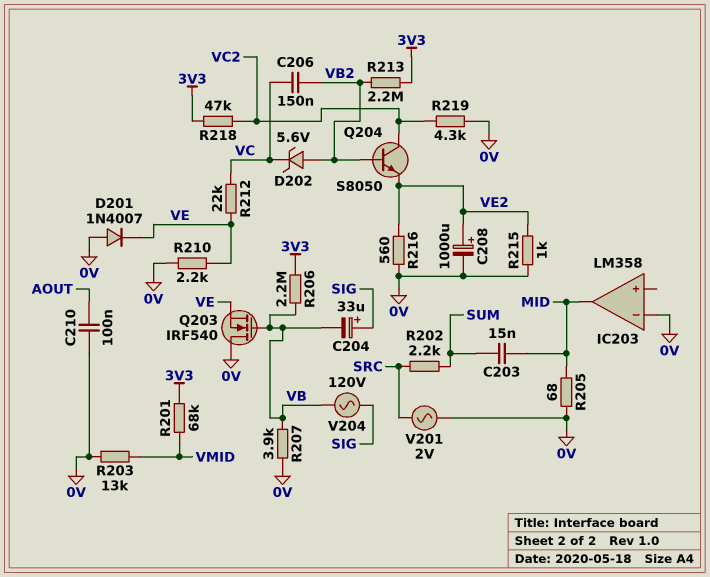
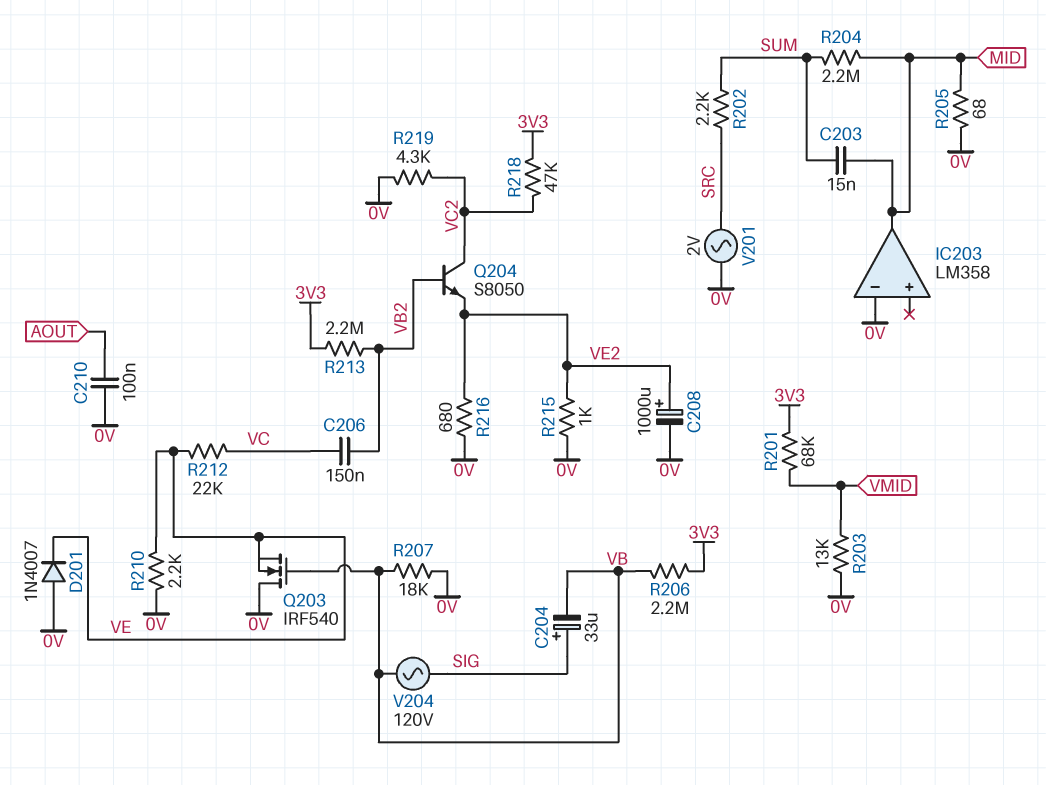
D202: zener 5.6V (A VB2, K VC) -> none
R204: none -> 2.2M (MID, SUM)
R207: 3.9k (0V, VB) -> 18k (0V, VB)
R216: 560 (0V, VE2) -> 680 (0V, VE2)

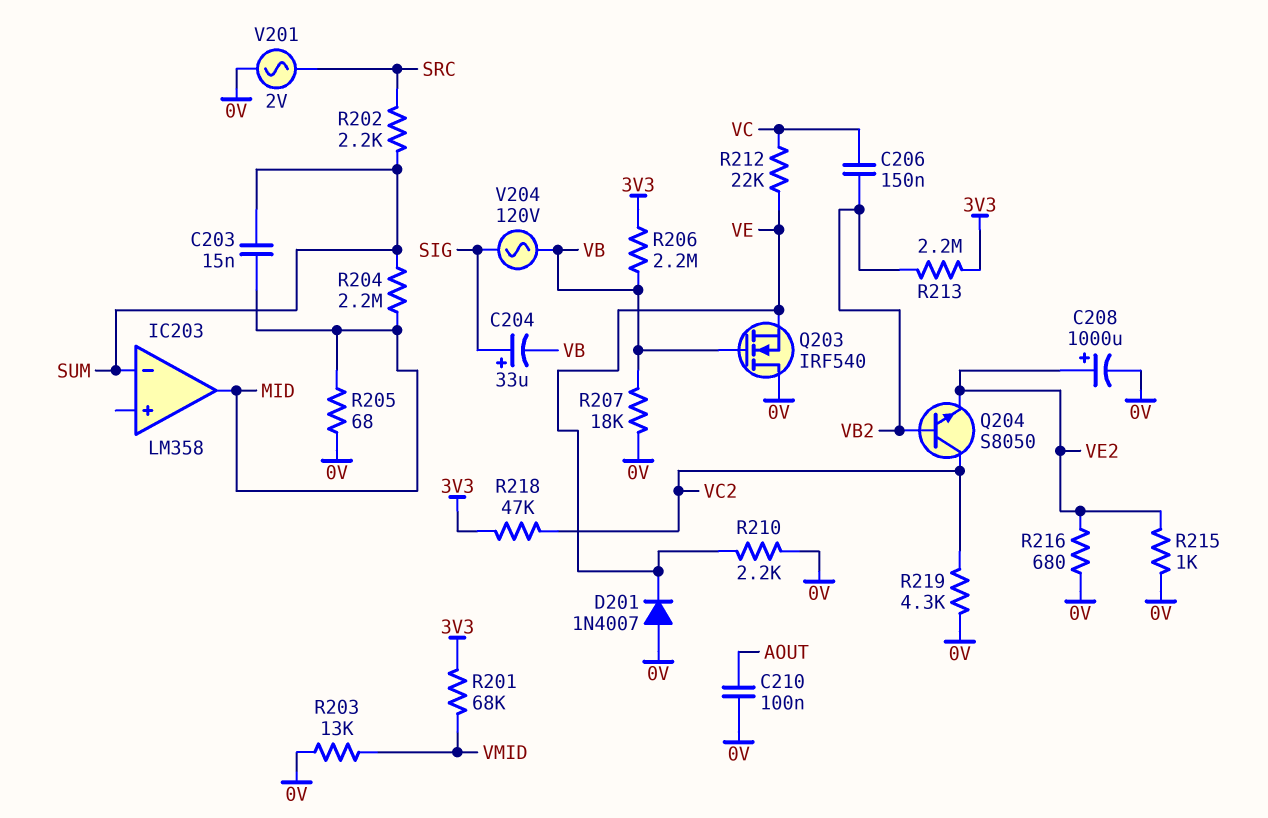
IC203 pin in-: 0V -> SUM

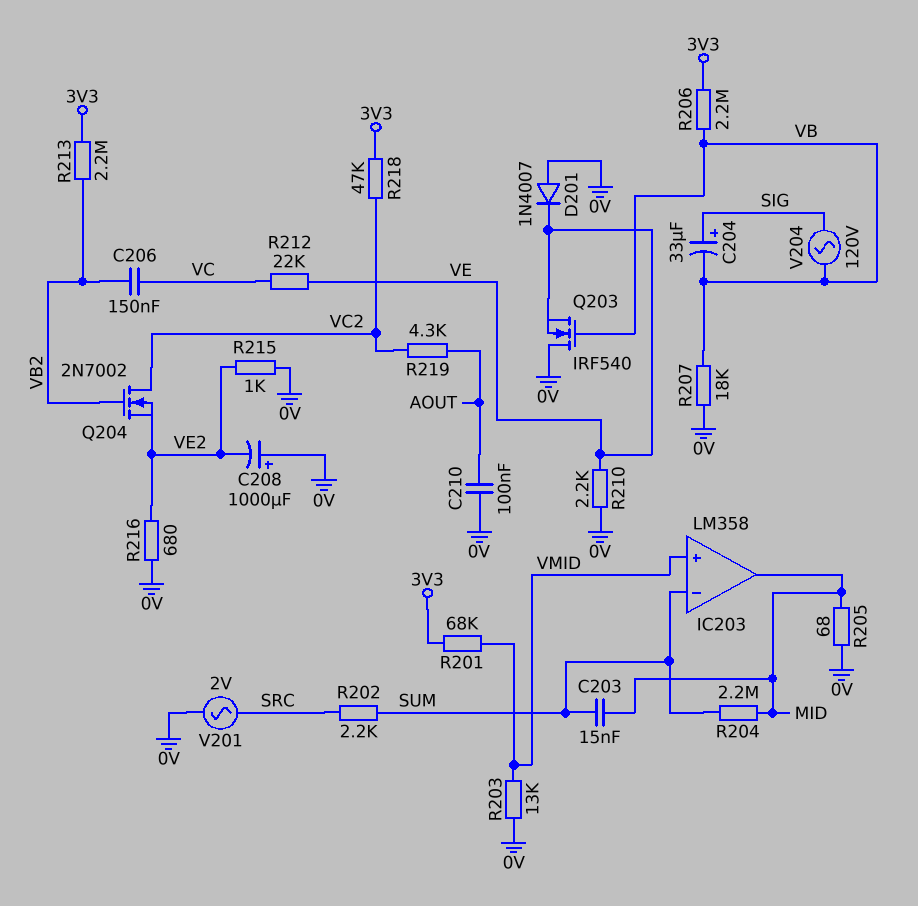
C208: 1000uF (plus VE2, minus 0V) -> 1000uF (plus 0V, minus VE2)
IC203 pin in+: none -> VMID
Q204: NPN S8050 (B VB2, C VC2, E VE2) -> NMOS 2N7002 (G VB2, D VC2, S VE2)
R219: 4.3k (0V, VC2) -> 4.3k (AOUT, VC2)

